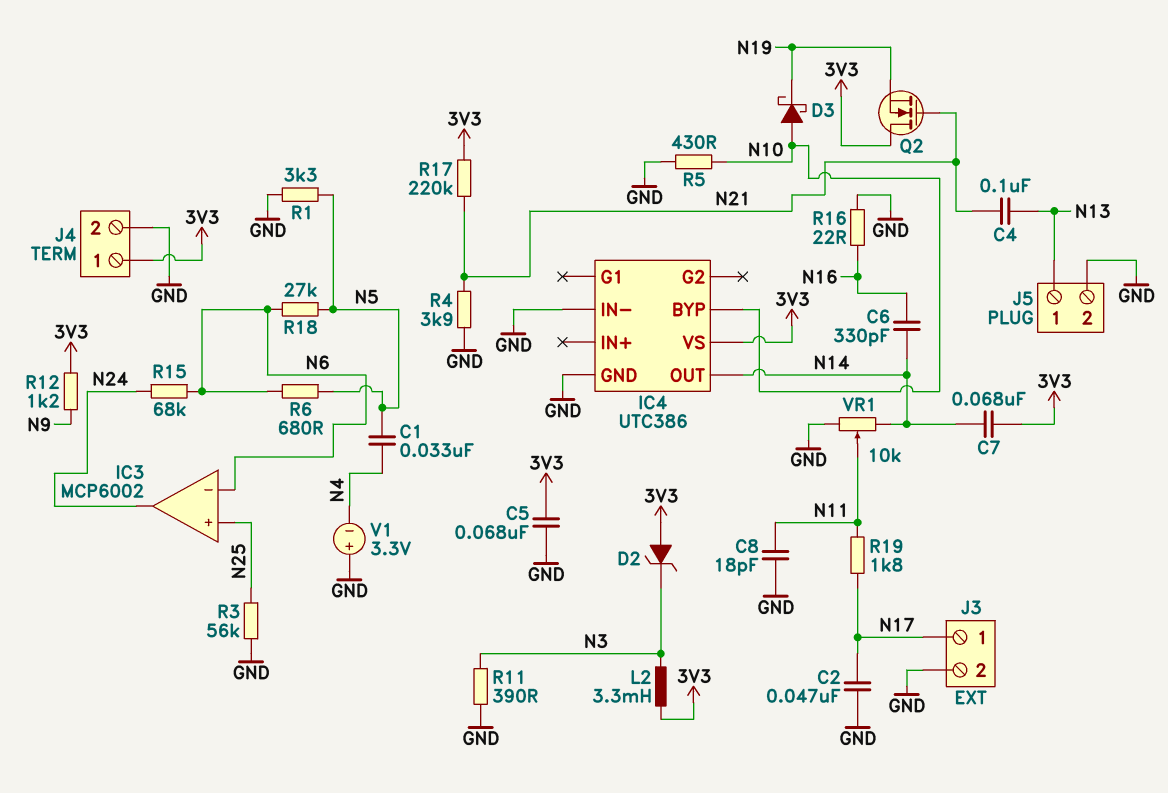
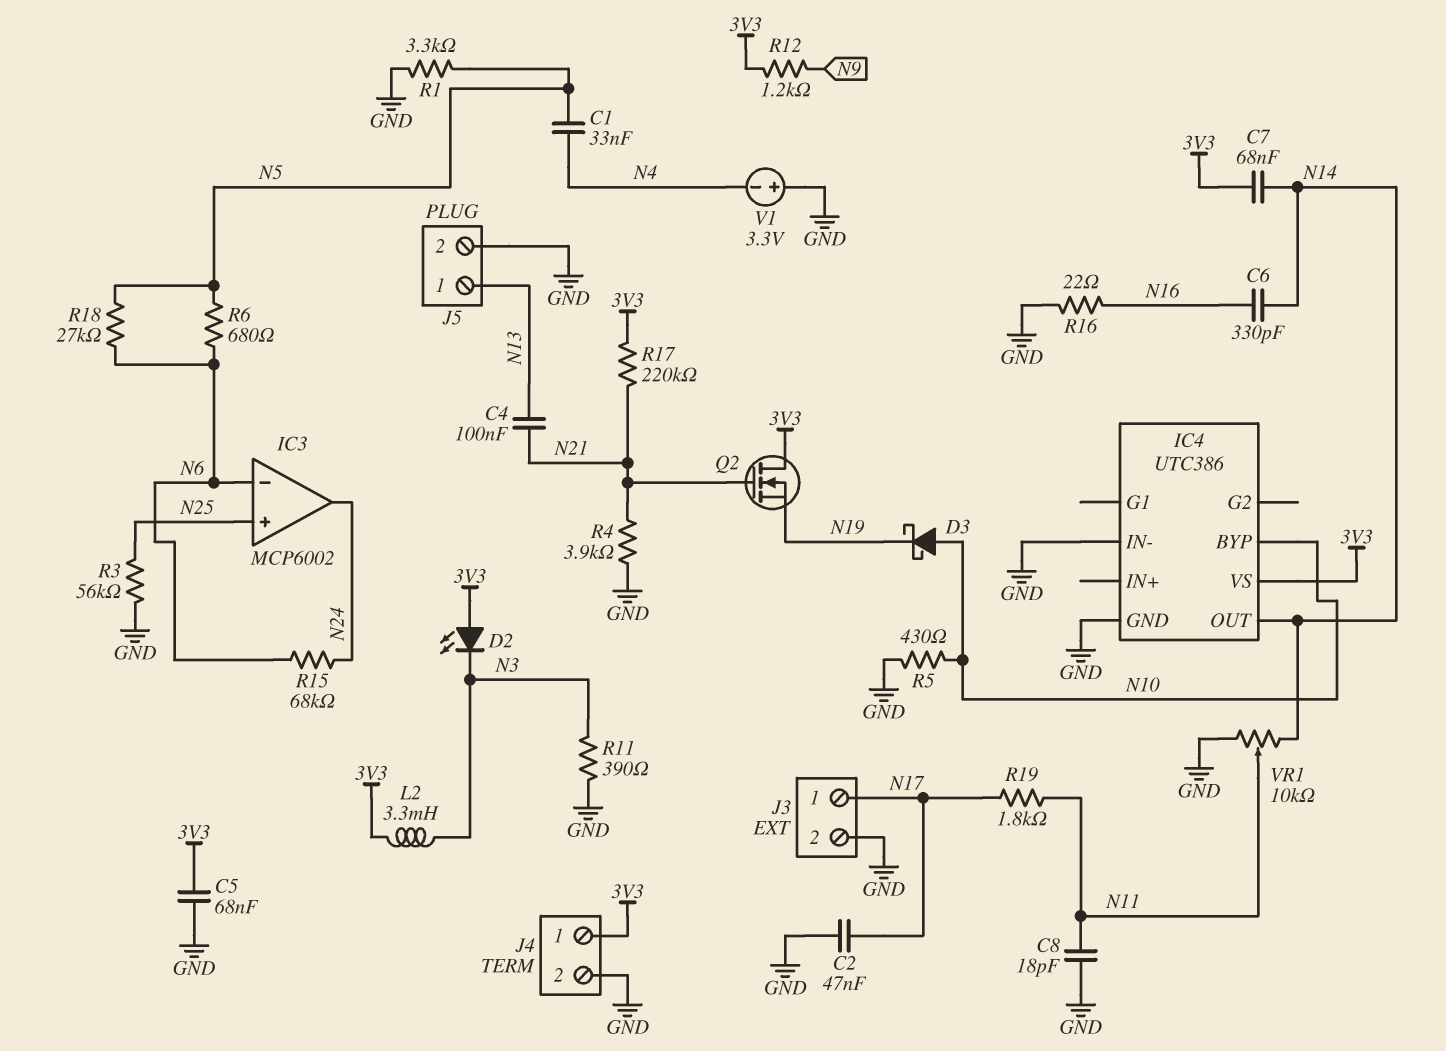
D2: zener (A 3V3, K N3) -> LED (A 3V3, K N3)

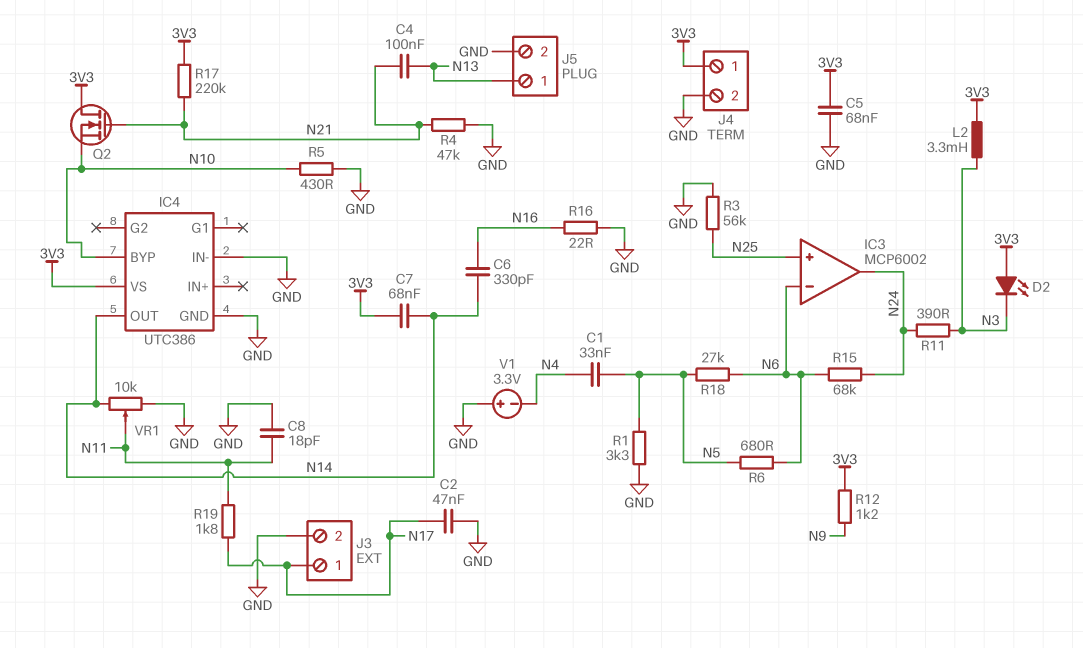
D3: schottky (A N10, K N19) -> none
Q2: NMOS (G N21, D 3V3, S N19) -> NMOS (G N21, D 3V3, S N10)
R4: 3.9k (GND, N21) -> 47k (GND, N21)
R11: 390 (GND, N3) -> 390 (N3, N24)

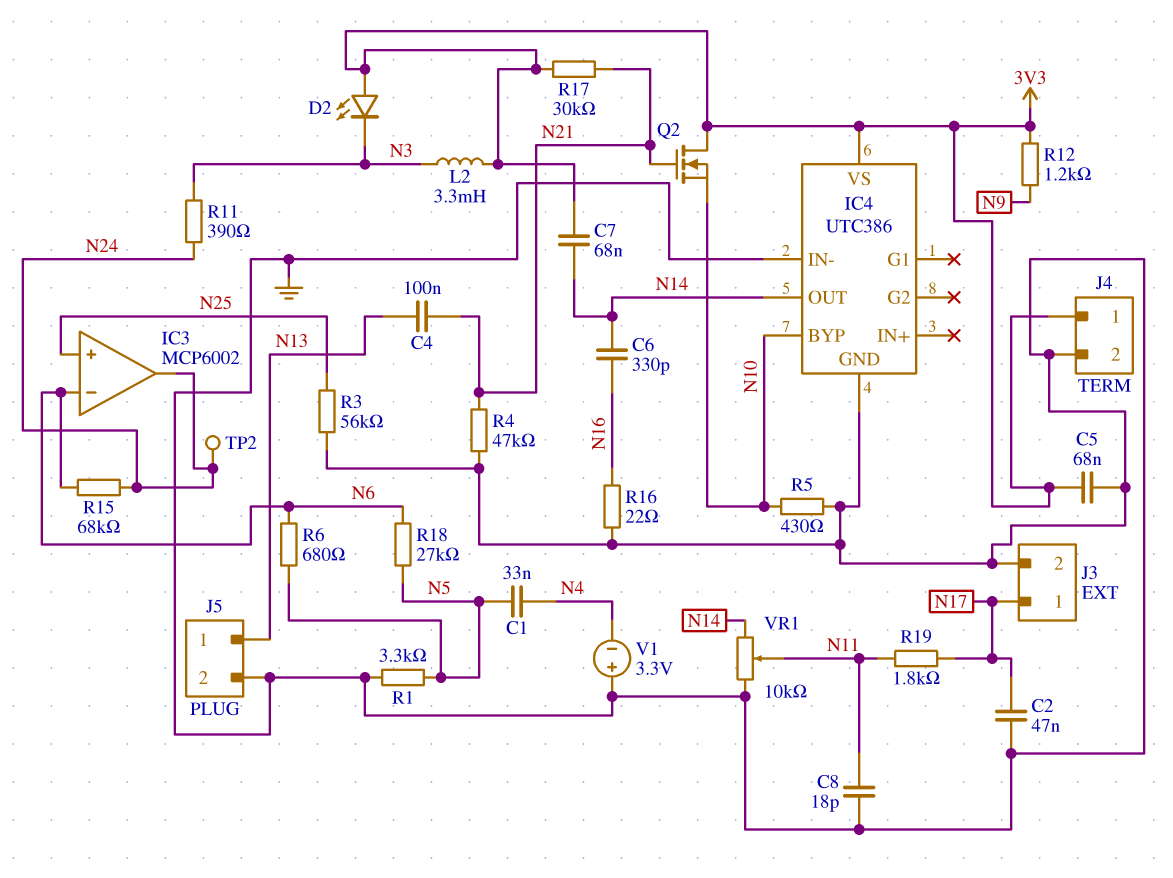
R17: 220k (3V3, N21) -> 30k (3V3, N21)
TP2: none -> test point (N24)

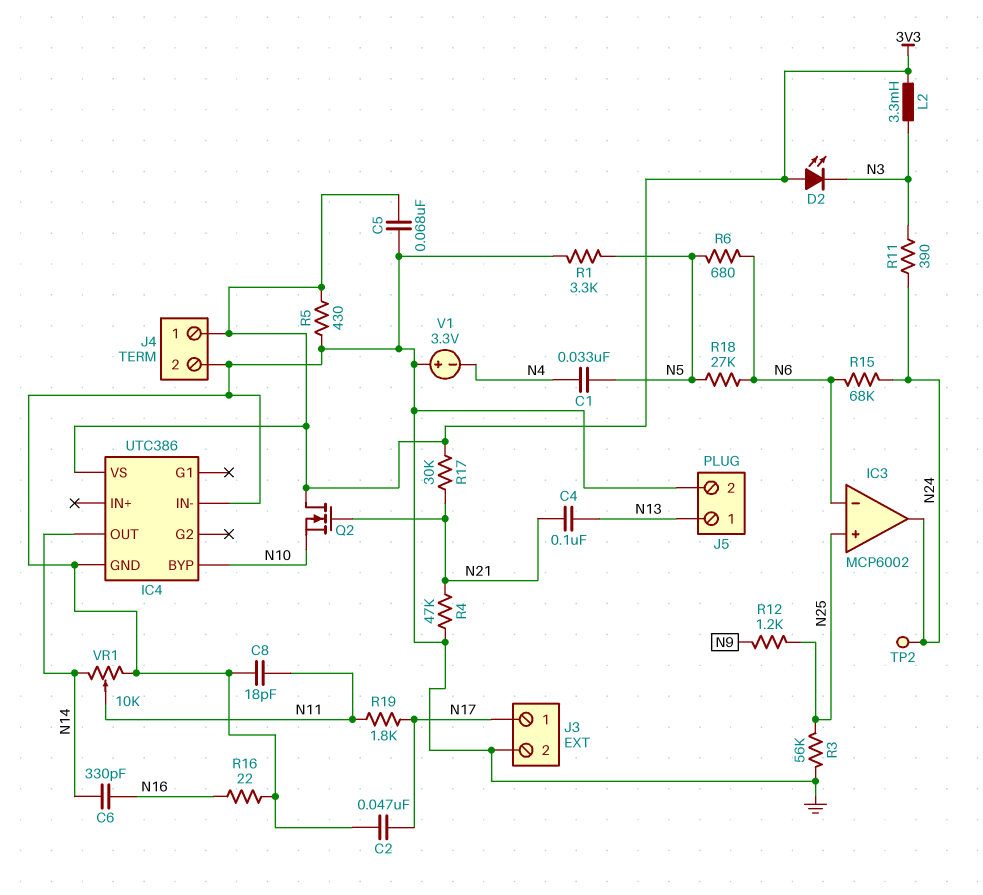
C7: 68nF (3V3, N14) -> none
R5: 430 (GND, N10) -> 430 (3V3, GND)
R12: 1.2k (3V3, N9) -> 1.2k (N9, N25)

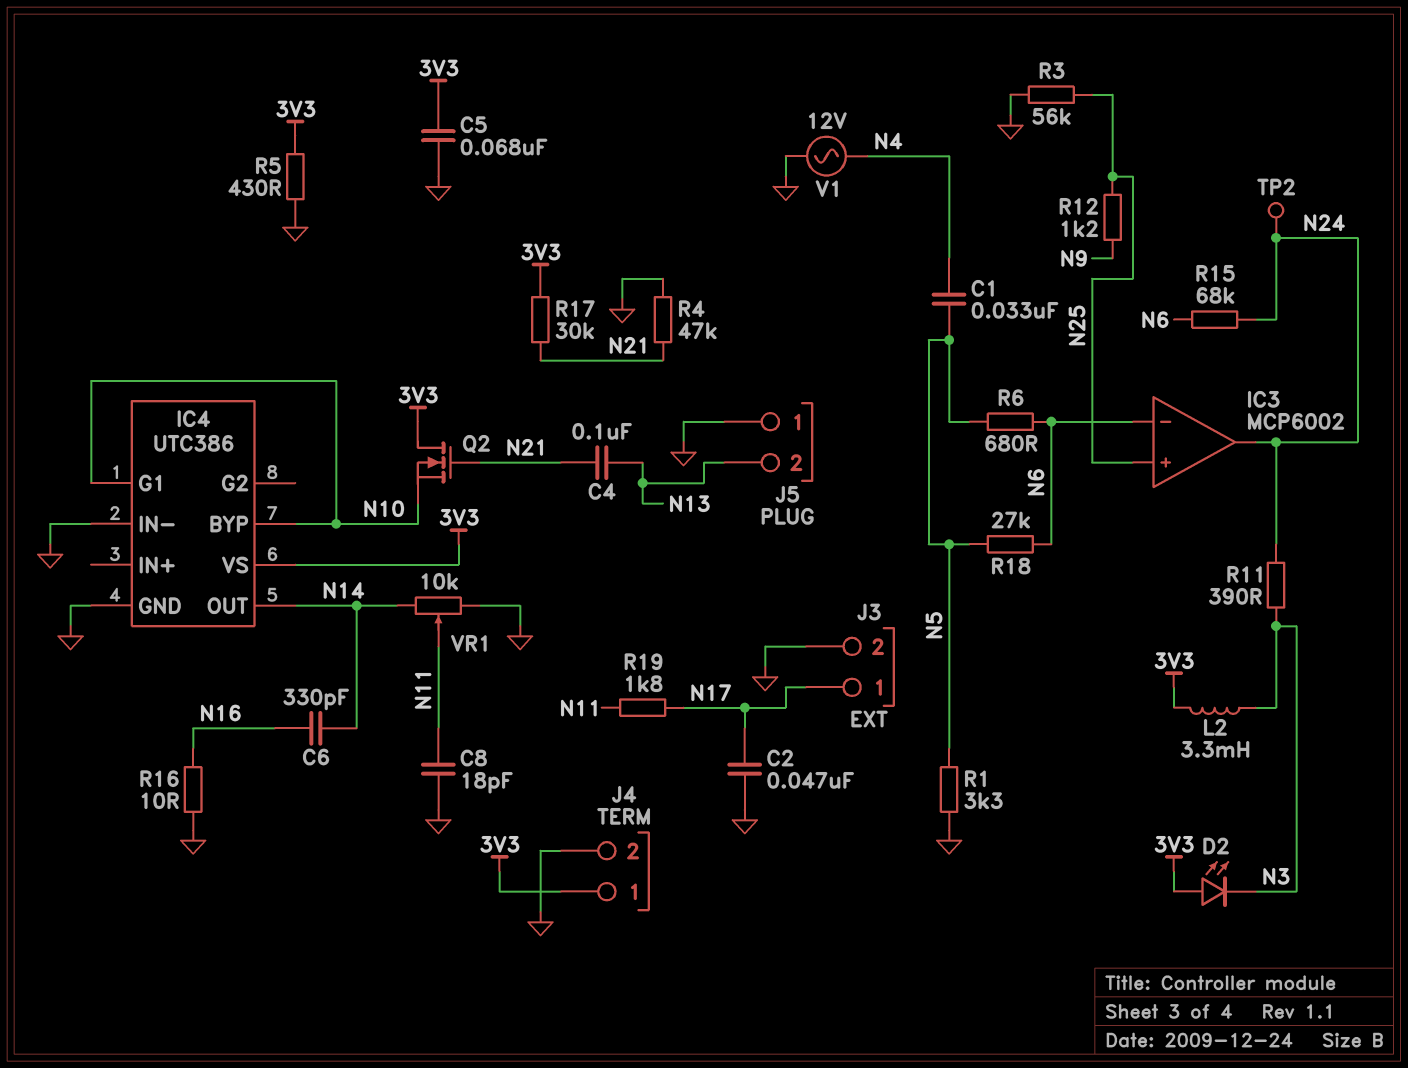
IC4 pin G1: none -> N10
J5 pin 1: N13 -> GND
J5 pin 2: GND -> N13
R16: 22 (GND, N16) -> 10 (GND, N16)
V1: 3.3V (plus GND, minus N4) -> AC 12V (GND, N4)

